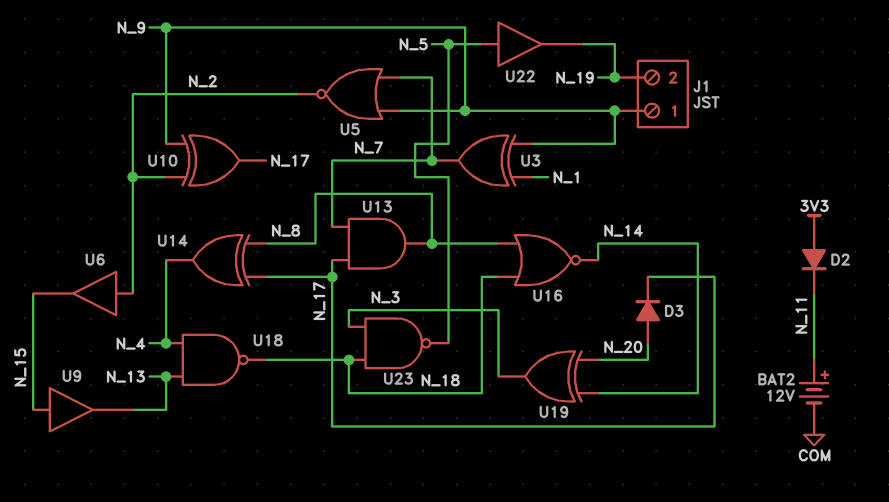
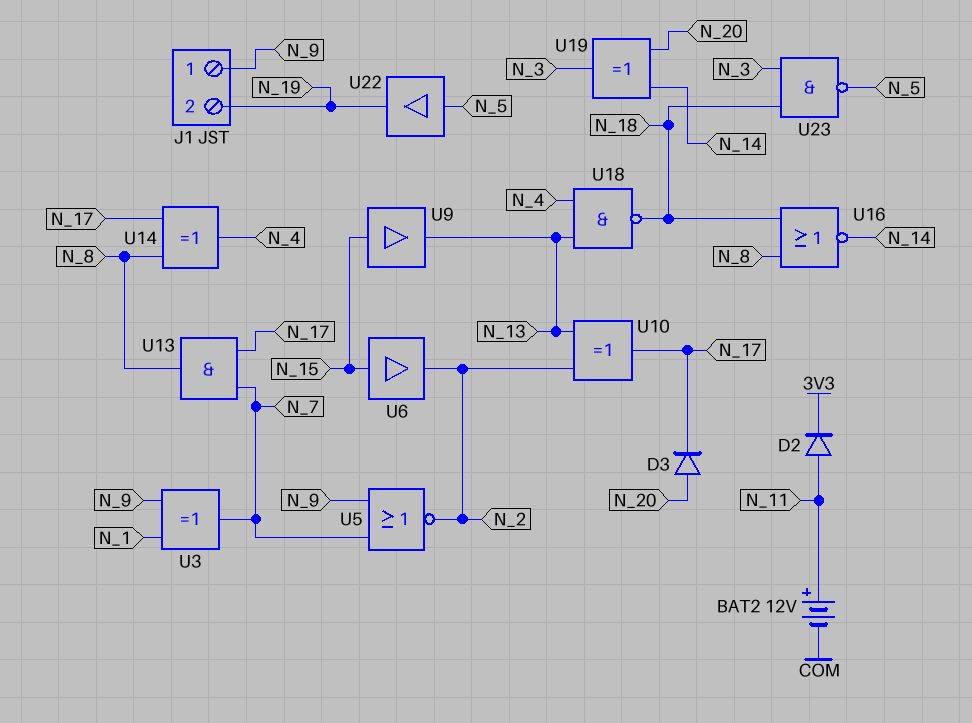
D2: diode (A 3V3, K N_11) -> diode (A N_11, K 3V3)
U6: buffer (in N_2, out N_15) -> buffer (in N_15, out N_2)
U10: XOR (in N_2, in N_9, out N_17) -> XOR (in N_2, in N_13, out N_17)

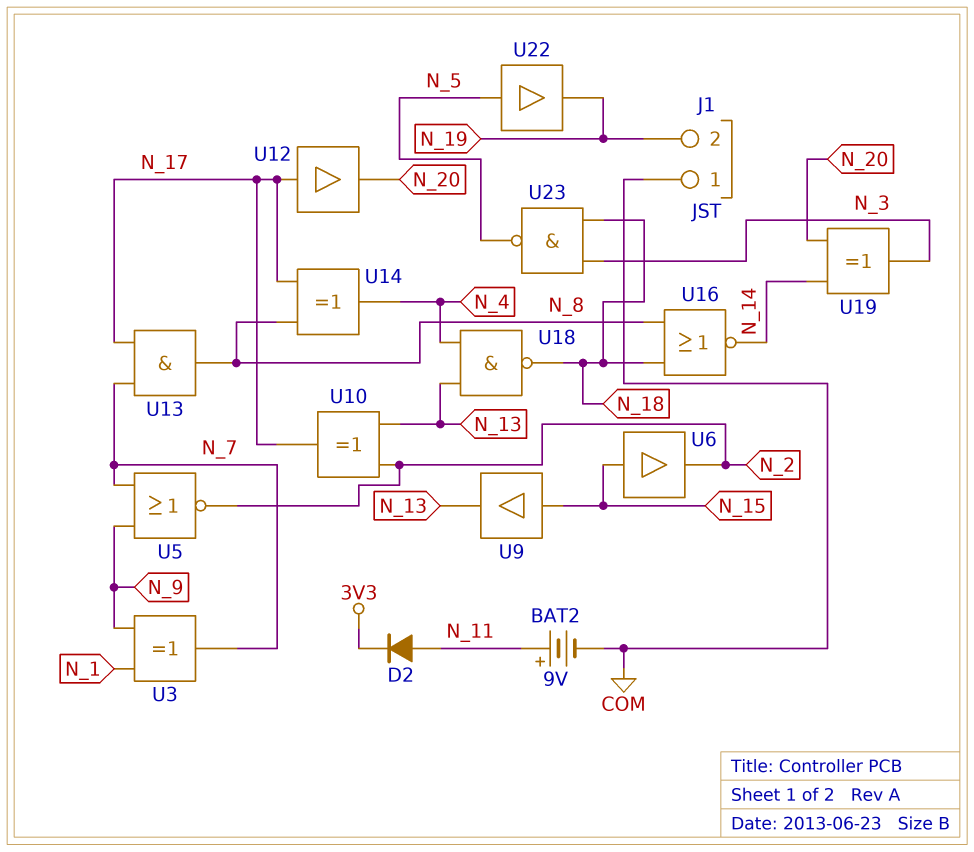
BAT2: 12V (plus N_11, minus COM) -> 9V (plus N_11, minus COM)
D3: diode (A N_20, K N_17) -> none
J1 pin 1: N_9 -> COM
U12: none -> buffer (in N_17, out N_20)

